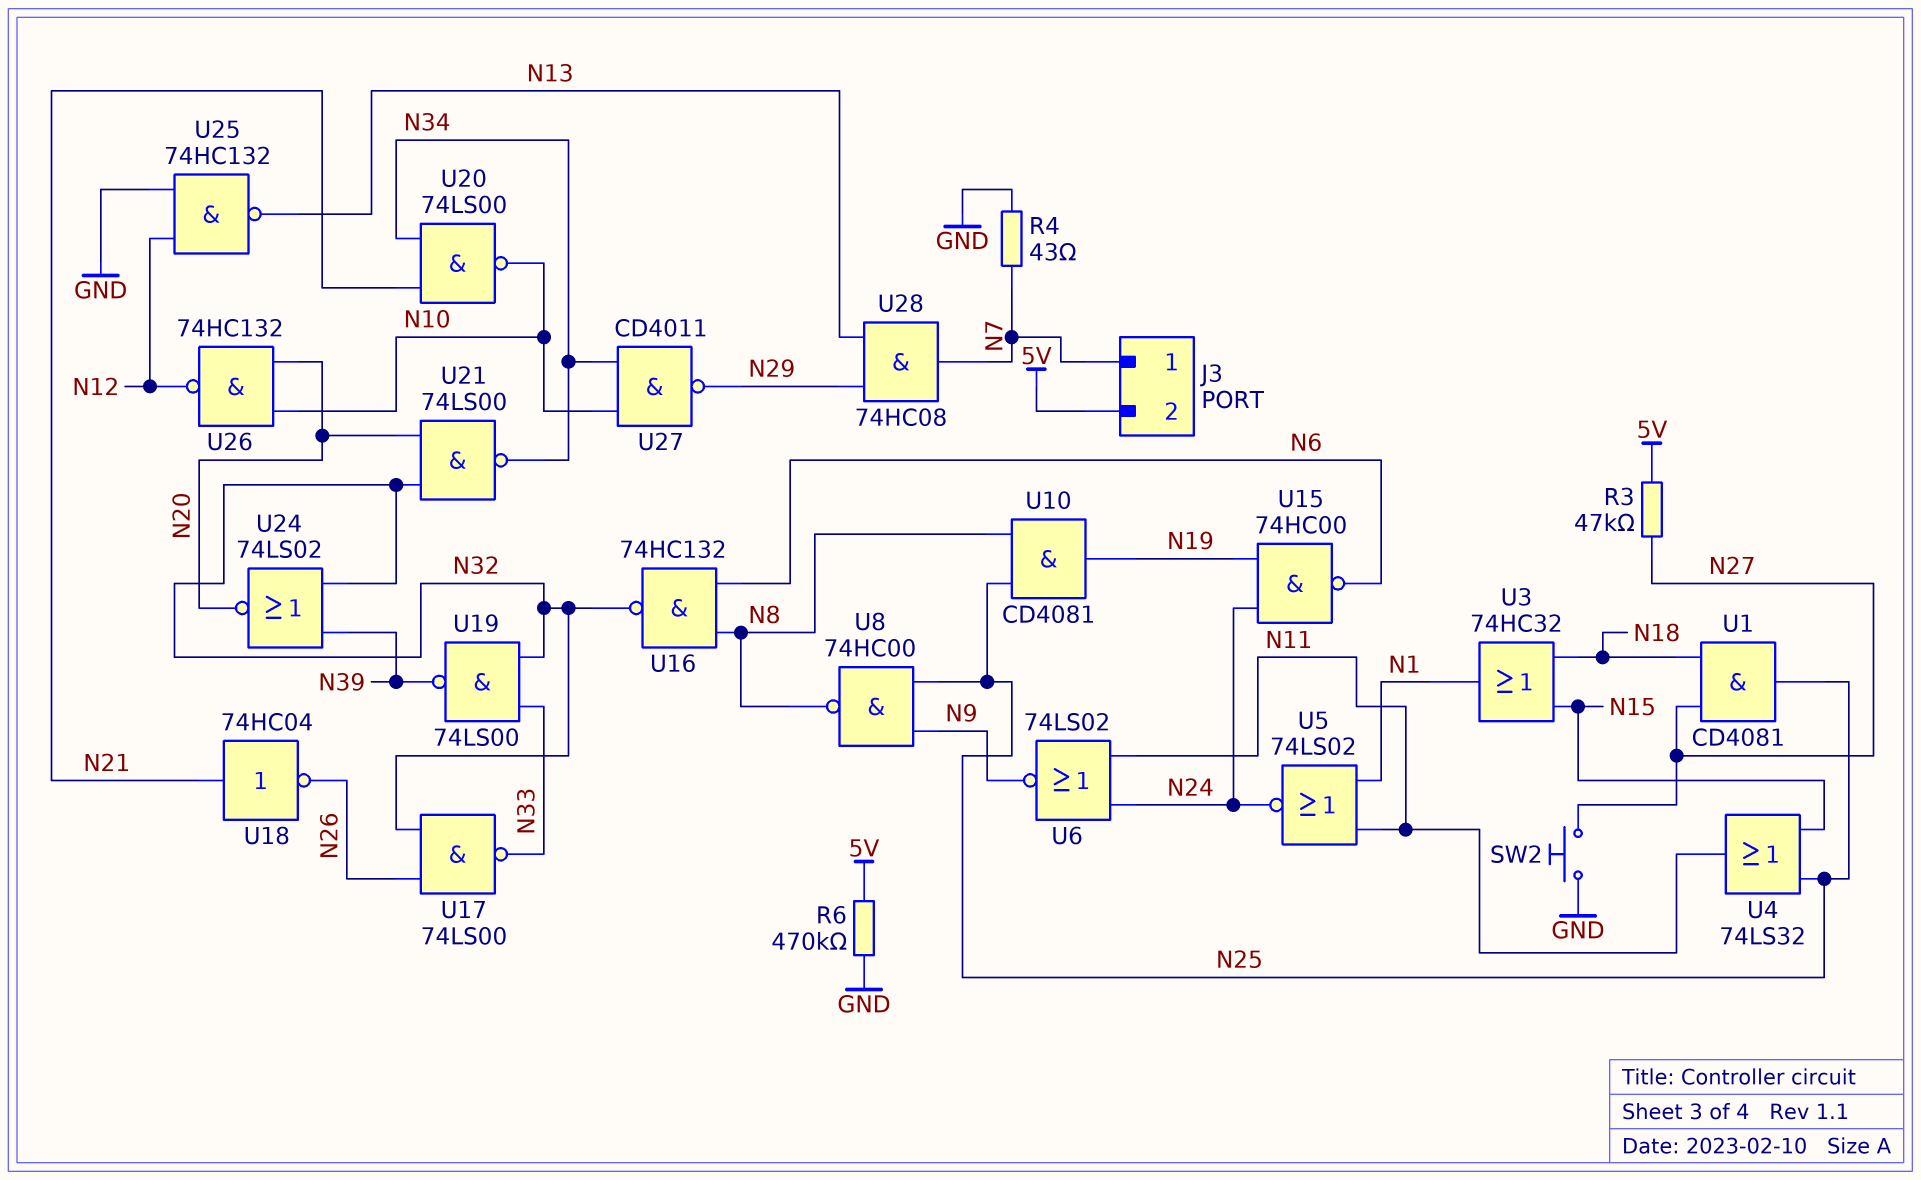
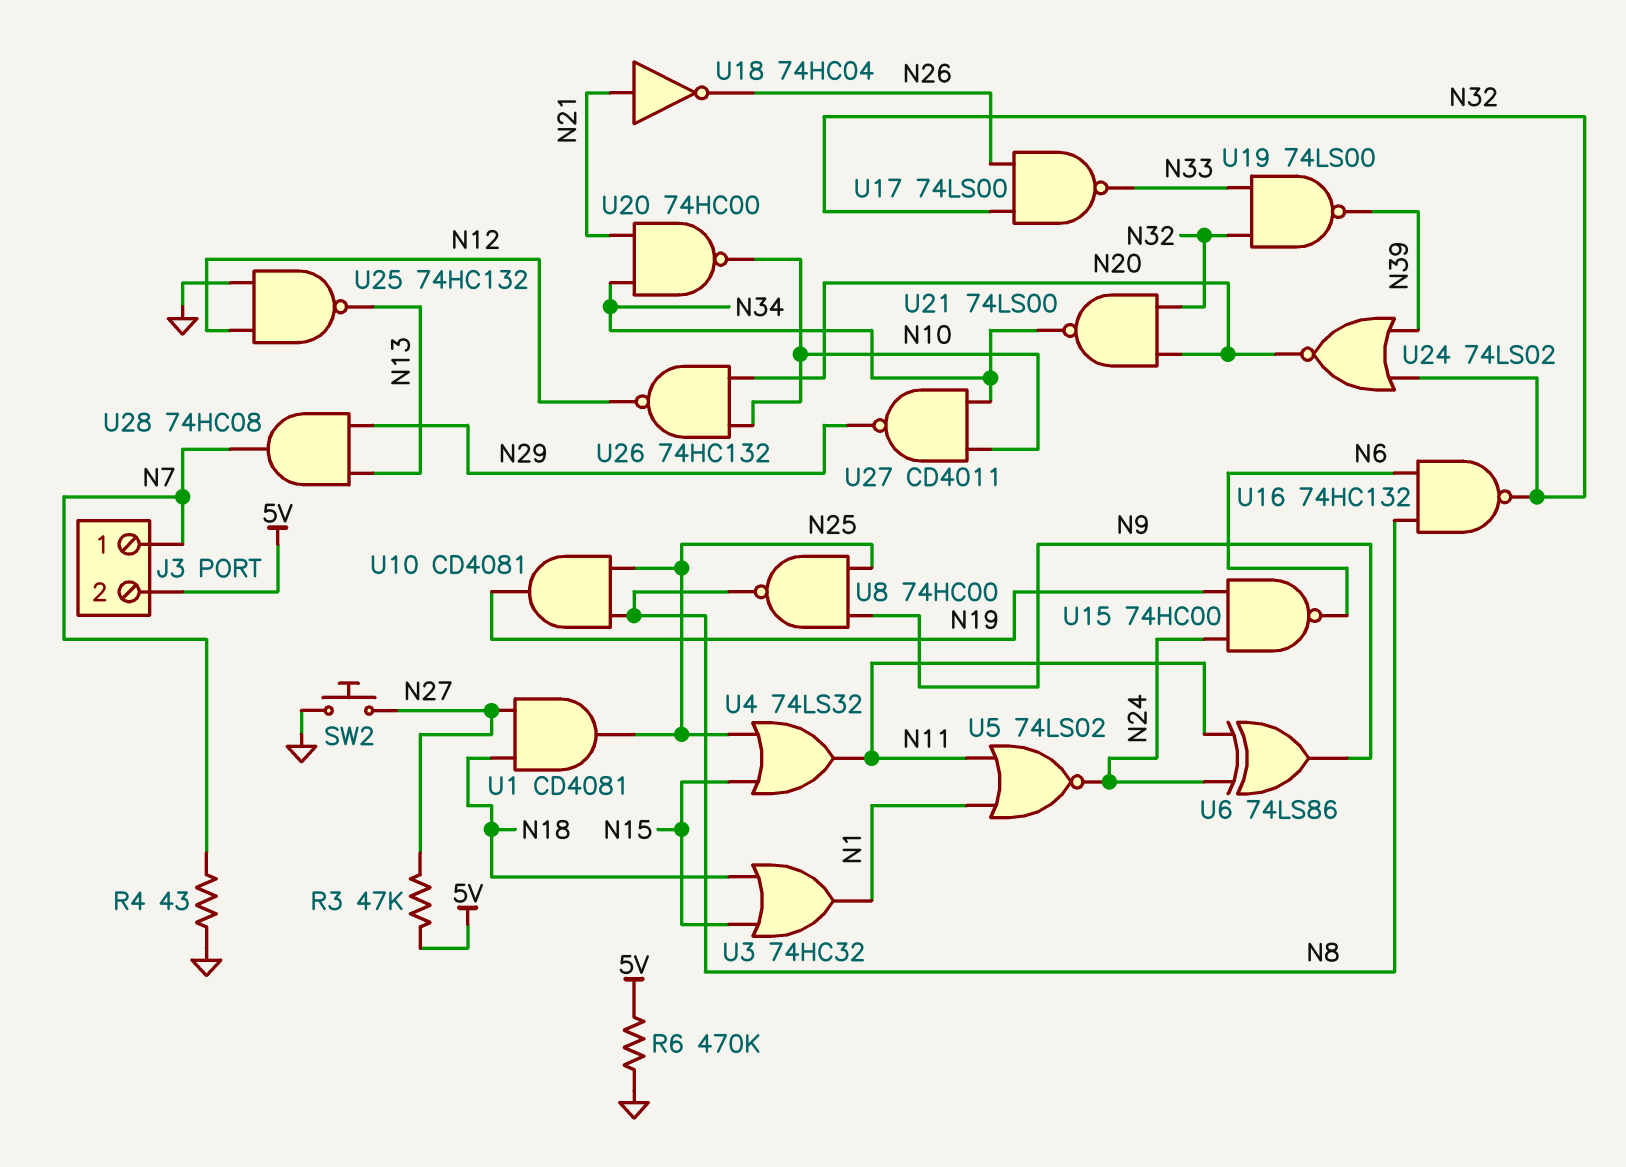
U6: NOR 74LS02 (in N11, in N24, out N9) -> XOR 74LS86 (in N11, in N24, out N9)
U20: NAND 74LS00 (in N21, in N34, out N10) -> NAND 74HC00 (in N21, in N34, out N10)

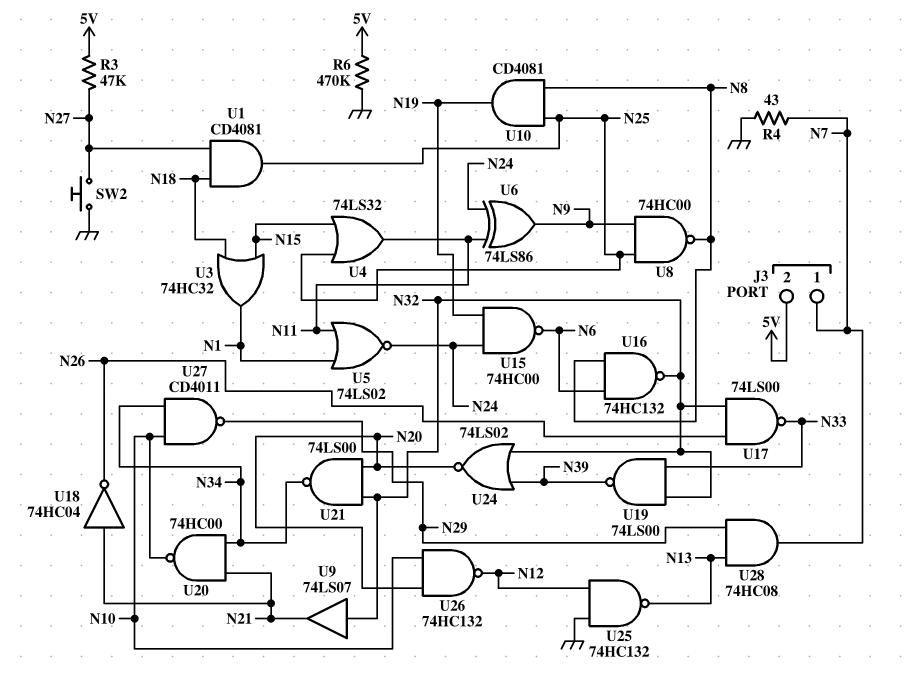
U9: none -> buffer 74LS07 (in N32, out N21)

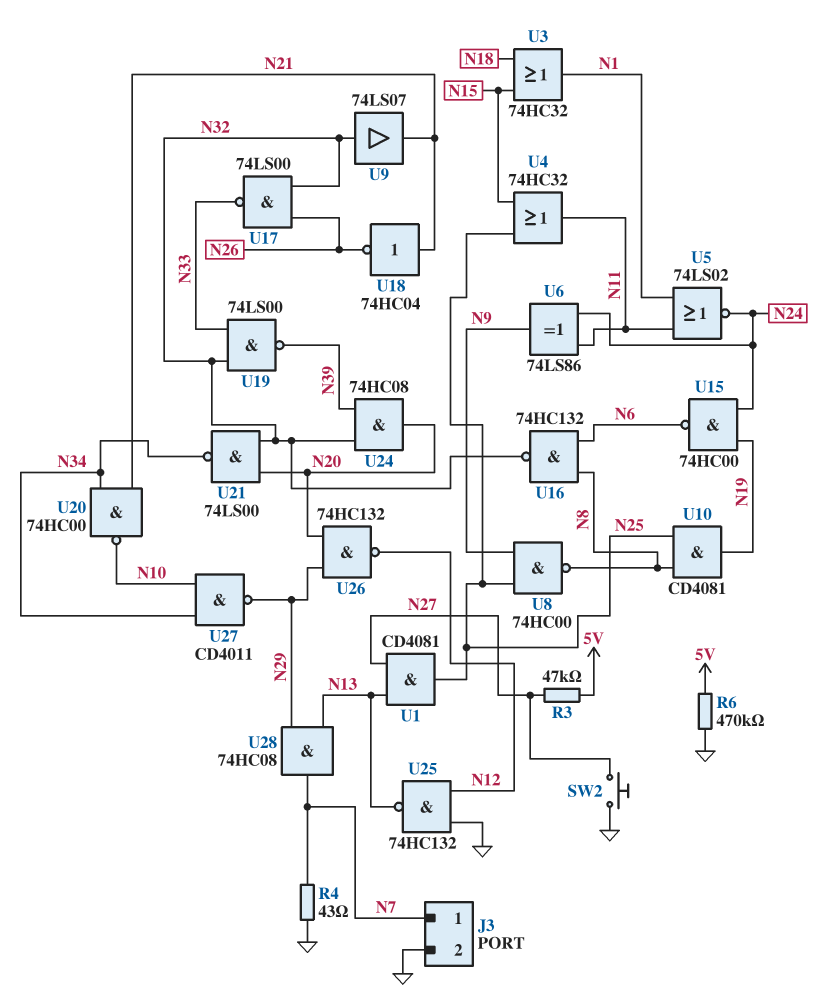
J3 pin 2: 5V -> GND
U1: AND CD4081 (in N18, in N27, out N25) -> AND CD4081 (in N13, in N27, out N25)
U4: OR 74LS32 (in N15, in N25, out N11) -> OR 74HC32 (in N15, in N25, out N11)
U24: NOR 74LS02 (in N32, in N39, out N20) -> AND 74HC08 (in N32, in N39, out N20)
U26: NAND 74HC132 (in N10, in N20, out N12) -> NAND 74HC132 (in N20, in N29, out N12)

